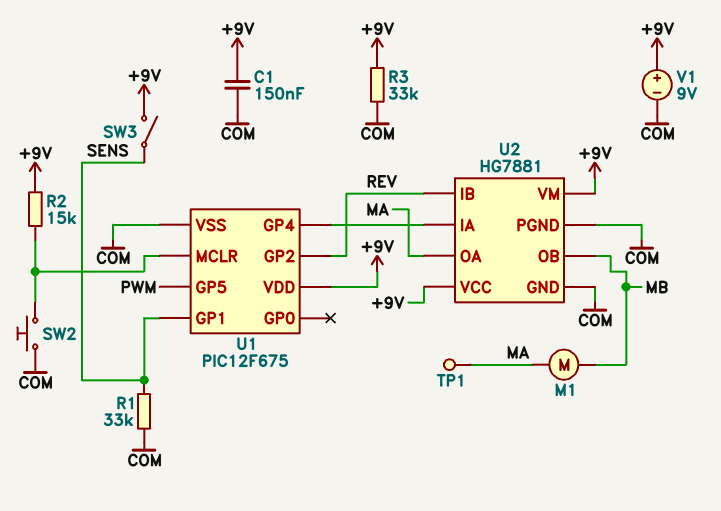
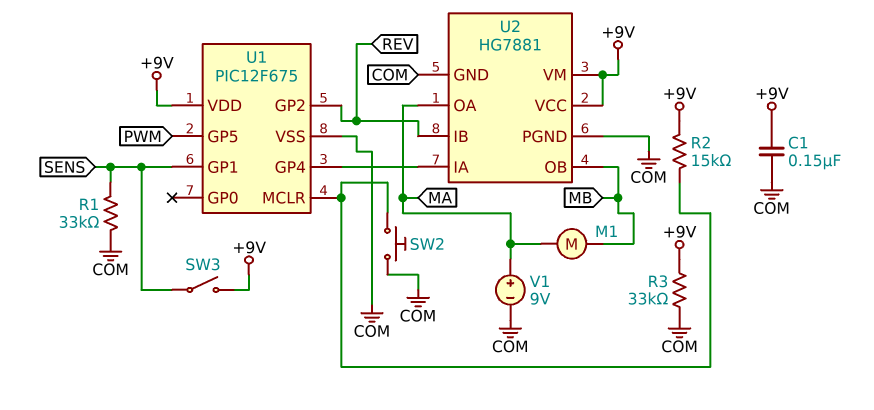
TP1: test point (MA) -> none
V1: 9V (plus +9V, minus COM) -> 9V (plus MA, minus COM)

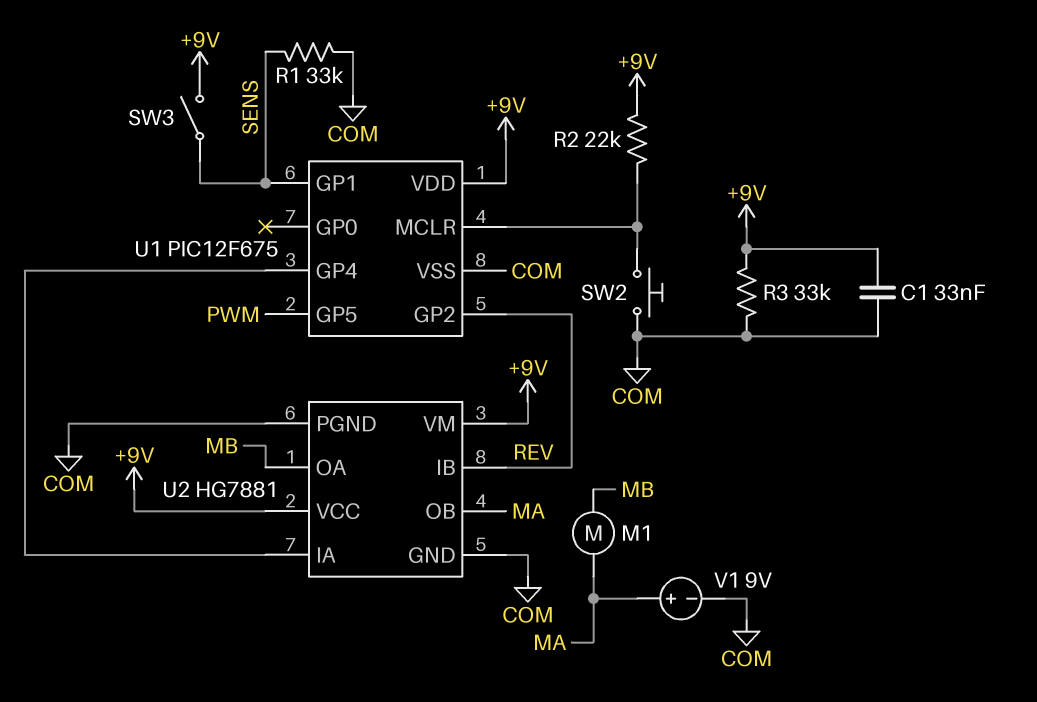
C1: 150nF (+9V, COM) -> 33nF (+9V, COM)
R2: 15k (+9V, U1/MCLR) -> 22k (+9V, U1/MCLR)
U2 pin OA: MA -> MB
U2 pin OB: MB -> MA

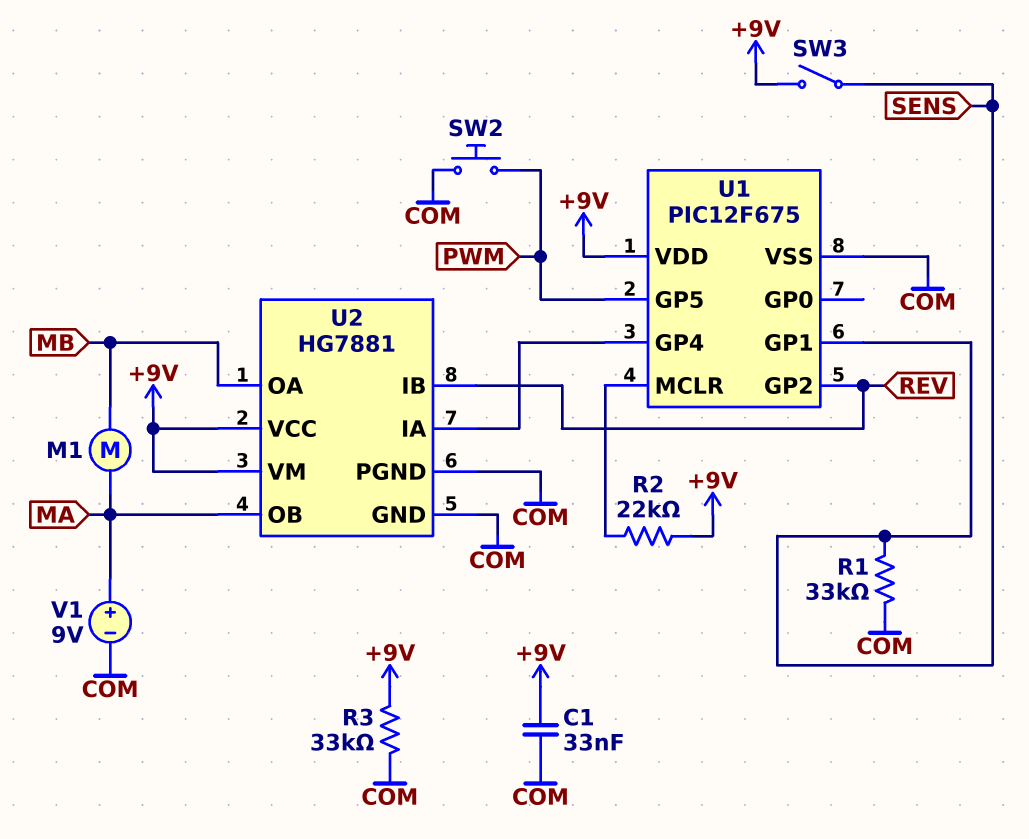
SW2: button (COM, U1/MCLR) -> button (COM, PWM)

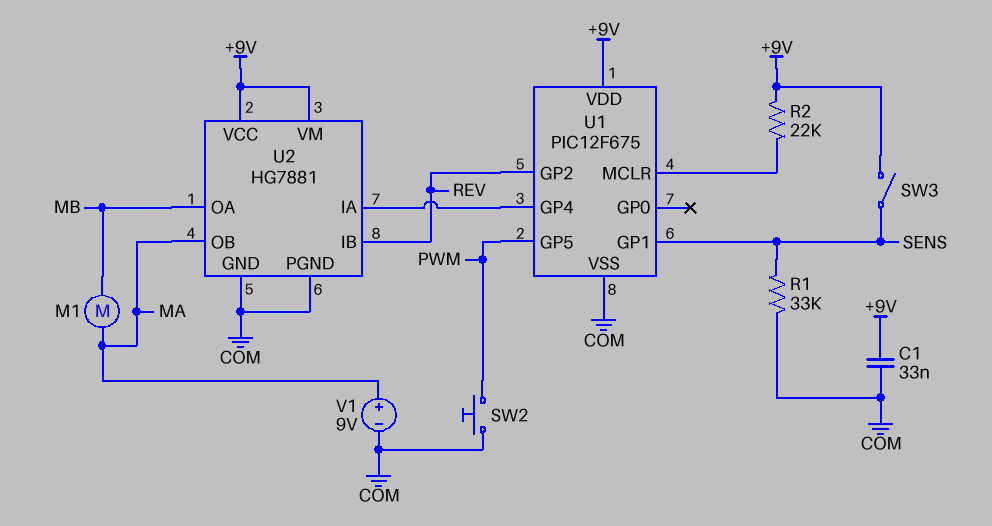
R3: 33k (+9V, COM) -> none

